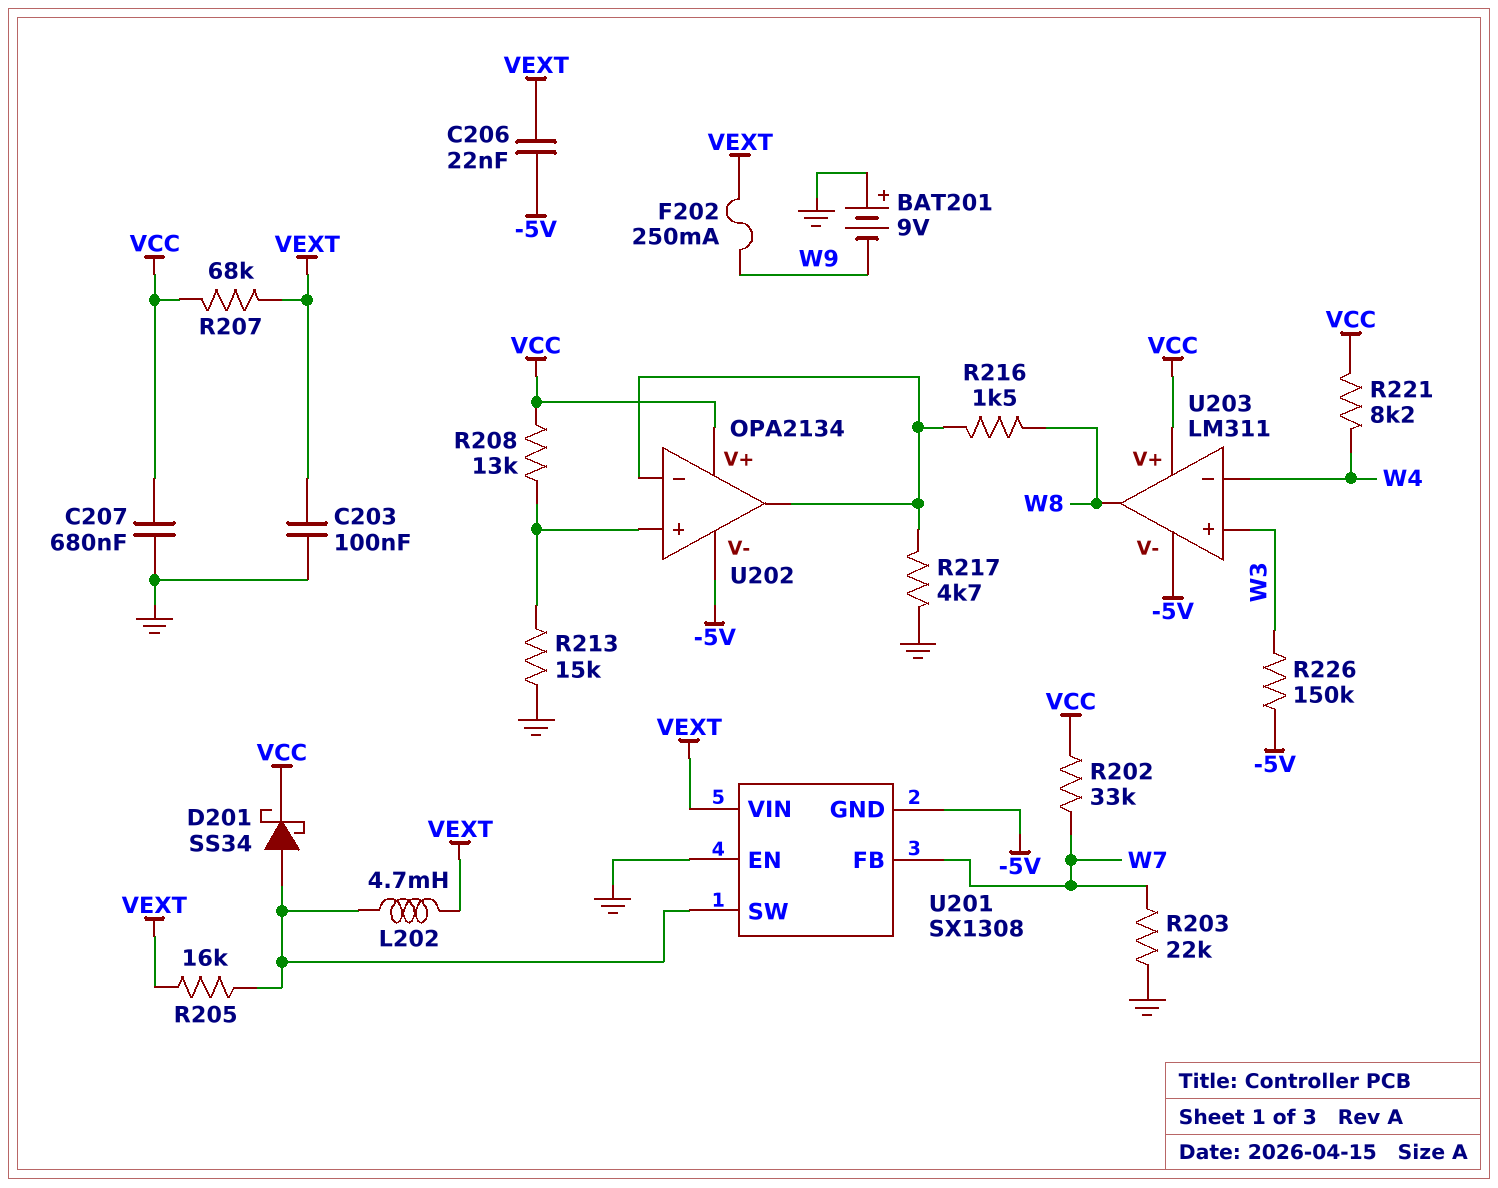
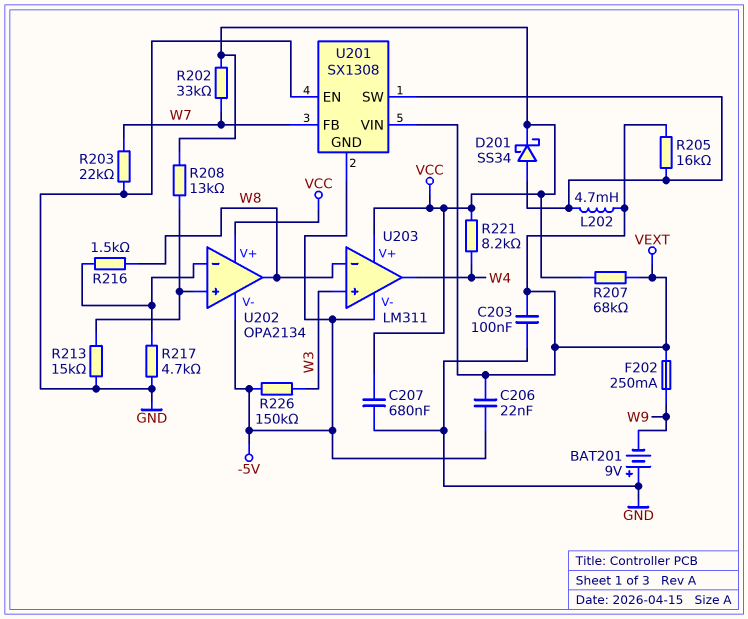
U202 pin out: U202/in- -> W8
U203 pin in-: W4 -> W8
U203 pin out: W8 -> W4

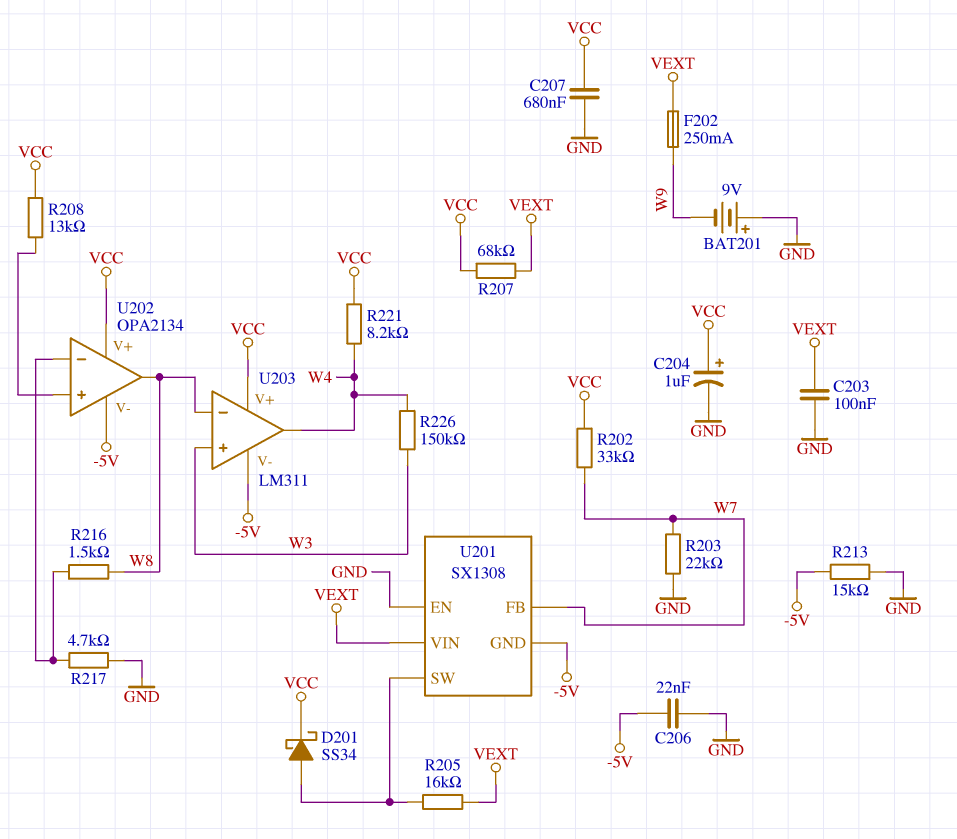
C204: none -> 1uF (plus VCC, minus GND)
C206: 22nF (-5V, VEXT) -> 22nF (-5V, GND)
L202: 4.7mH (U201/SW, VEXT) -> none
R213: 15k (GND, U202/in+) -> 15k (-5V, GND)
R226: 150k (-5V, W3) -> 150k (W3, W4)

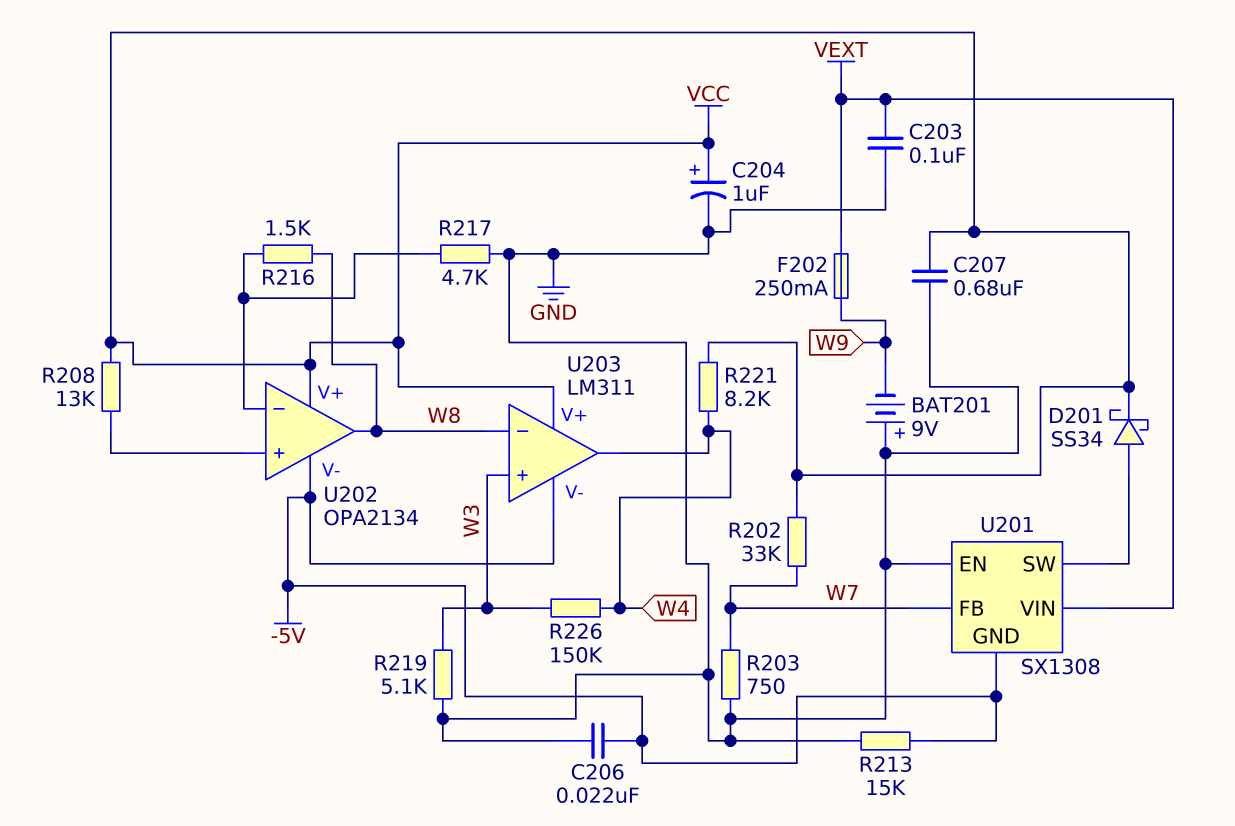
R203: 22k (GND, W7) -> 750 (GND, W7)
R205: 16k (U201/SW, VEXT) -> none
R207: 68k (VCC, VEXT) -> none
R219: none -> 5.1k (GND, W3)

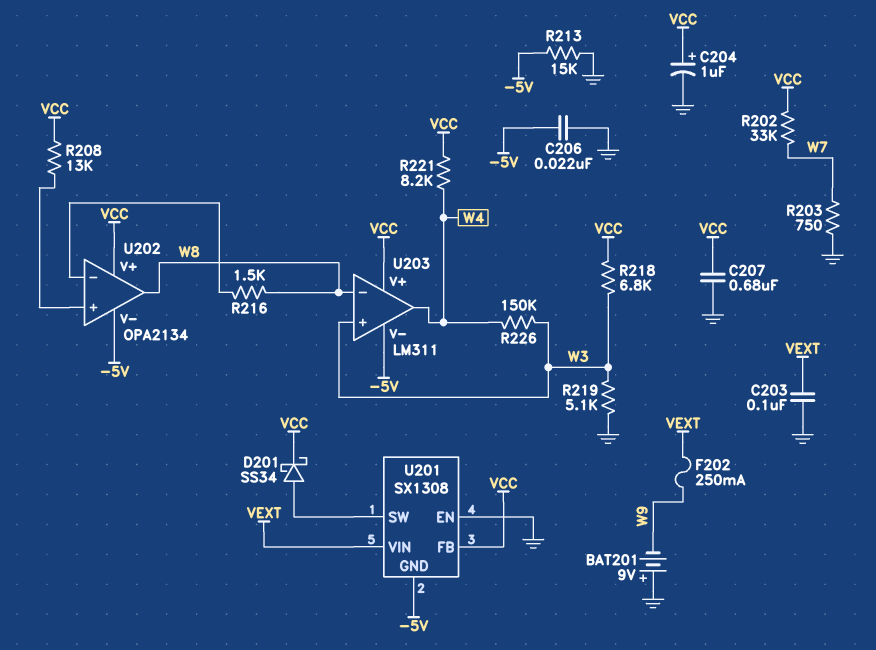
R217: 4.7k (GND, U202/in-) -> none
R218: none -> 6.8k (VCC, W3)
U201 pin FB: W7 -> VCC

